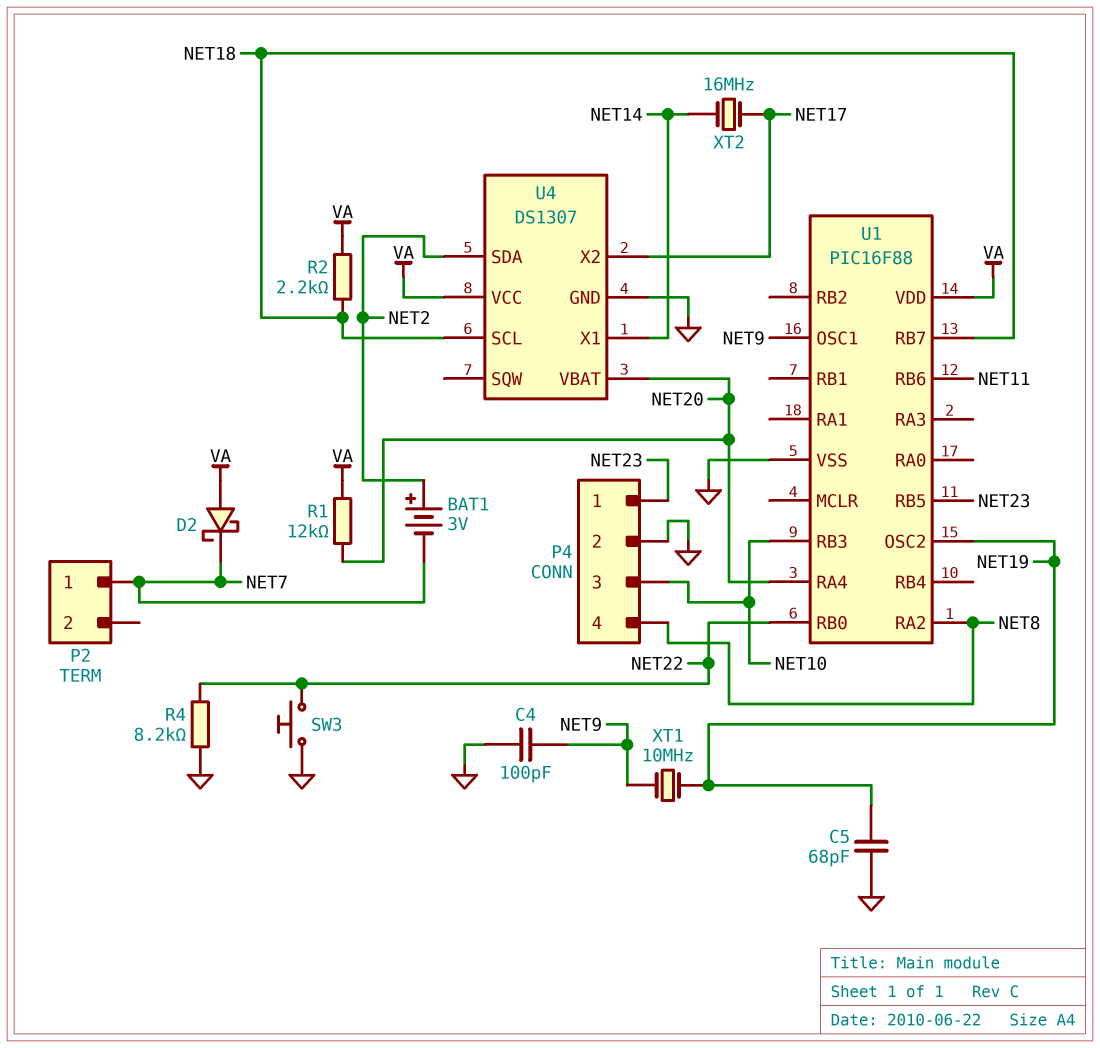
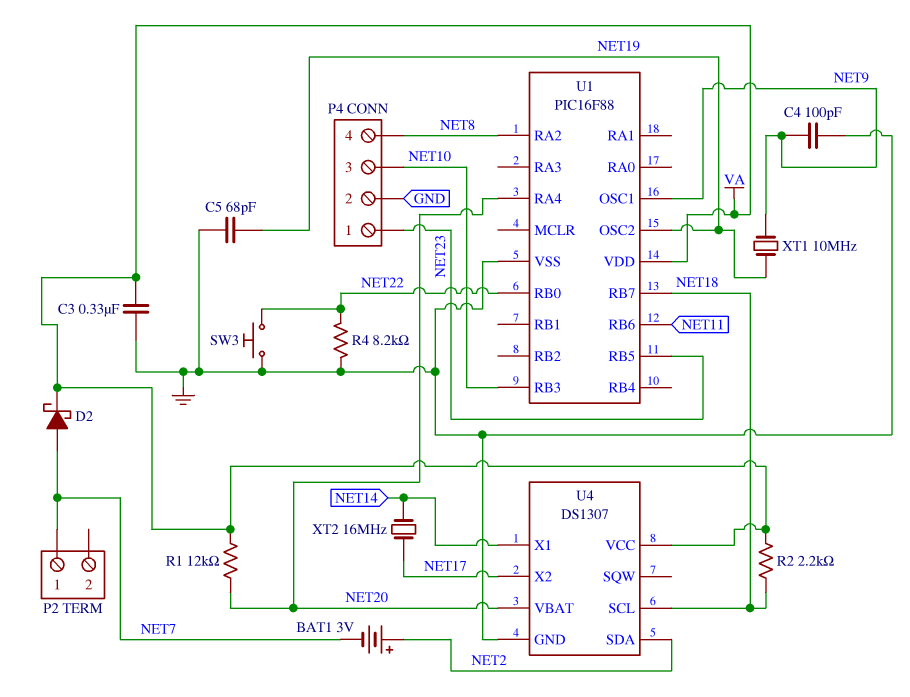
C3: none -> 330nF (GND, VA)
D2: schottky (A VA, K NET7) -> schottky (A NET7, K VA)

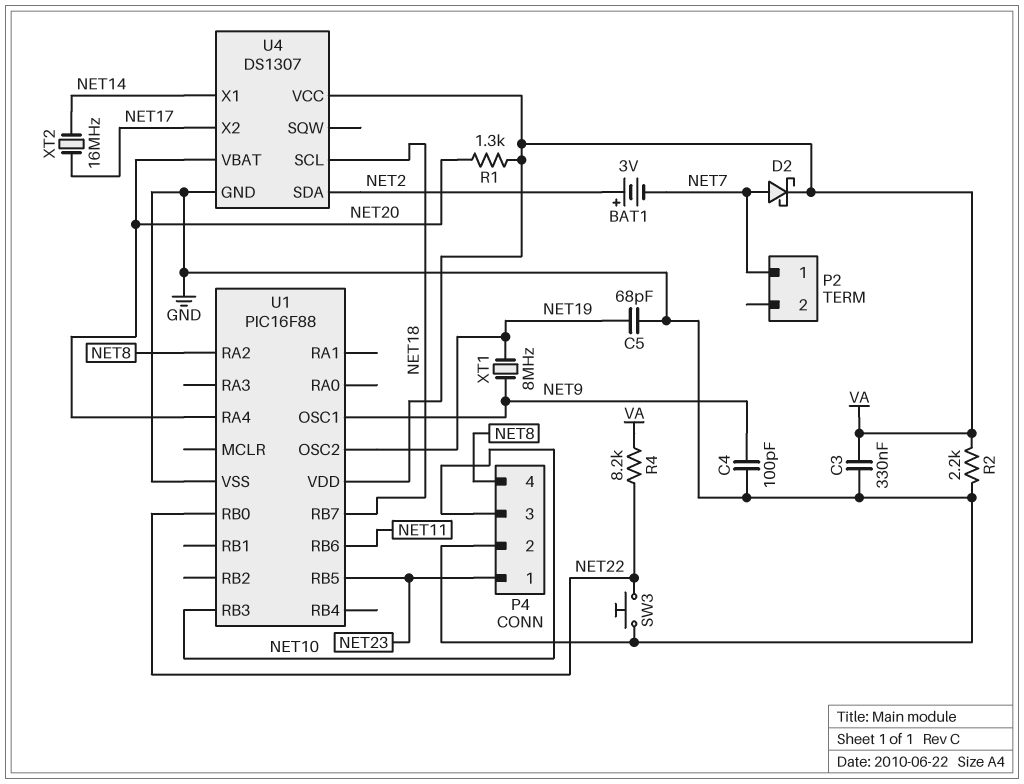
R1: 12k (NET20, VA) -> 1.3k (NET20, VA)
R2: 2.2k (NET18, VA) -> 2.2k (GND, VA)
R4: 8.2k (GND, NET22) -> 8.2k (NET22, VA)
XT1: 10MHz (NET9, NET19) -> 8MHz (NET9, NET19)

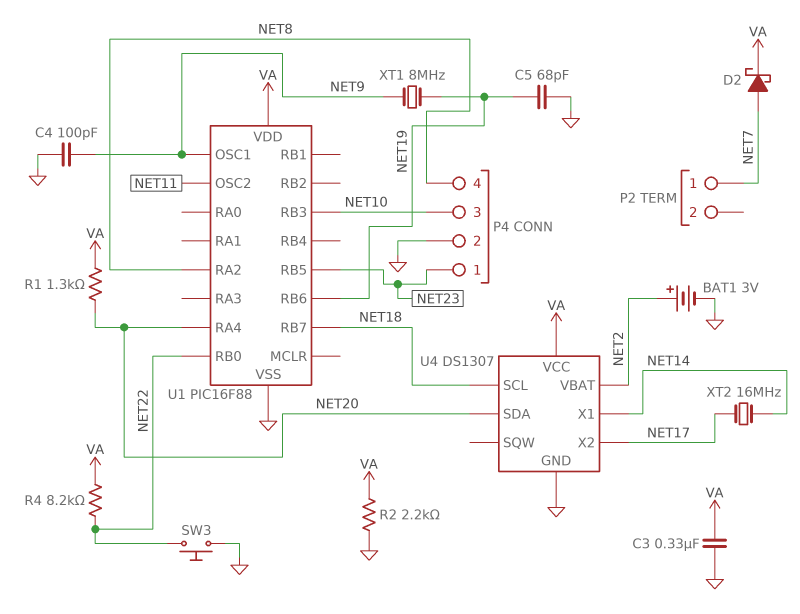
BAT1: 3V (plus NET2, minus NET7) -> 3V (plus NET2, minus GND)
U1 pin OSC2: NET19 -> NET11
U1 pin RB6: NET11 -> NET19
U4 pin SDA: NET2 -> NET20
U4 pin VBAT: NET20 -> NET2

